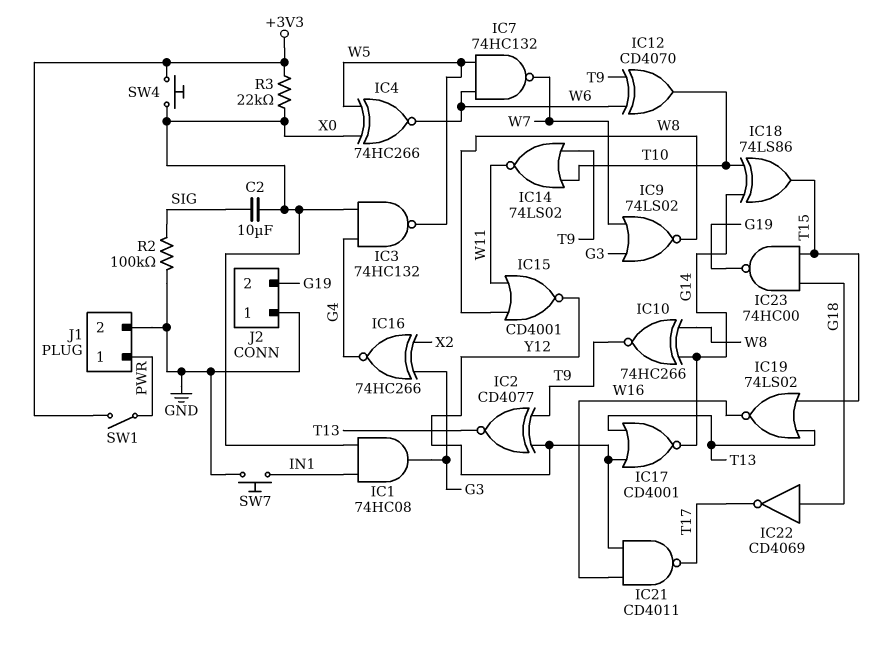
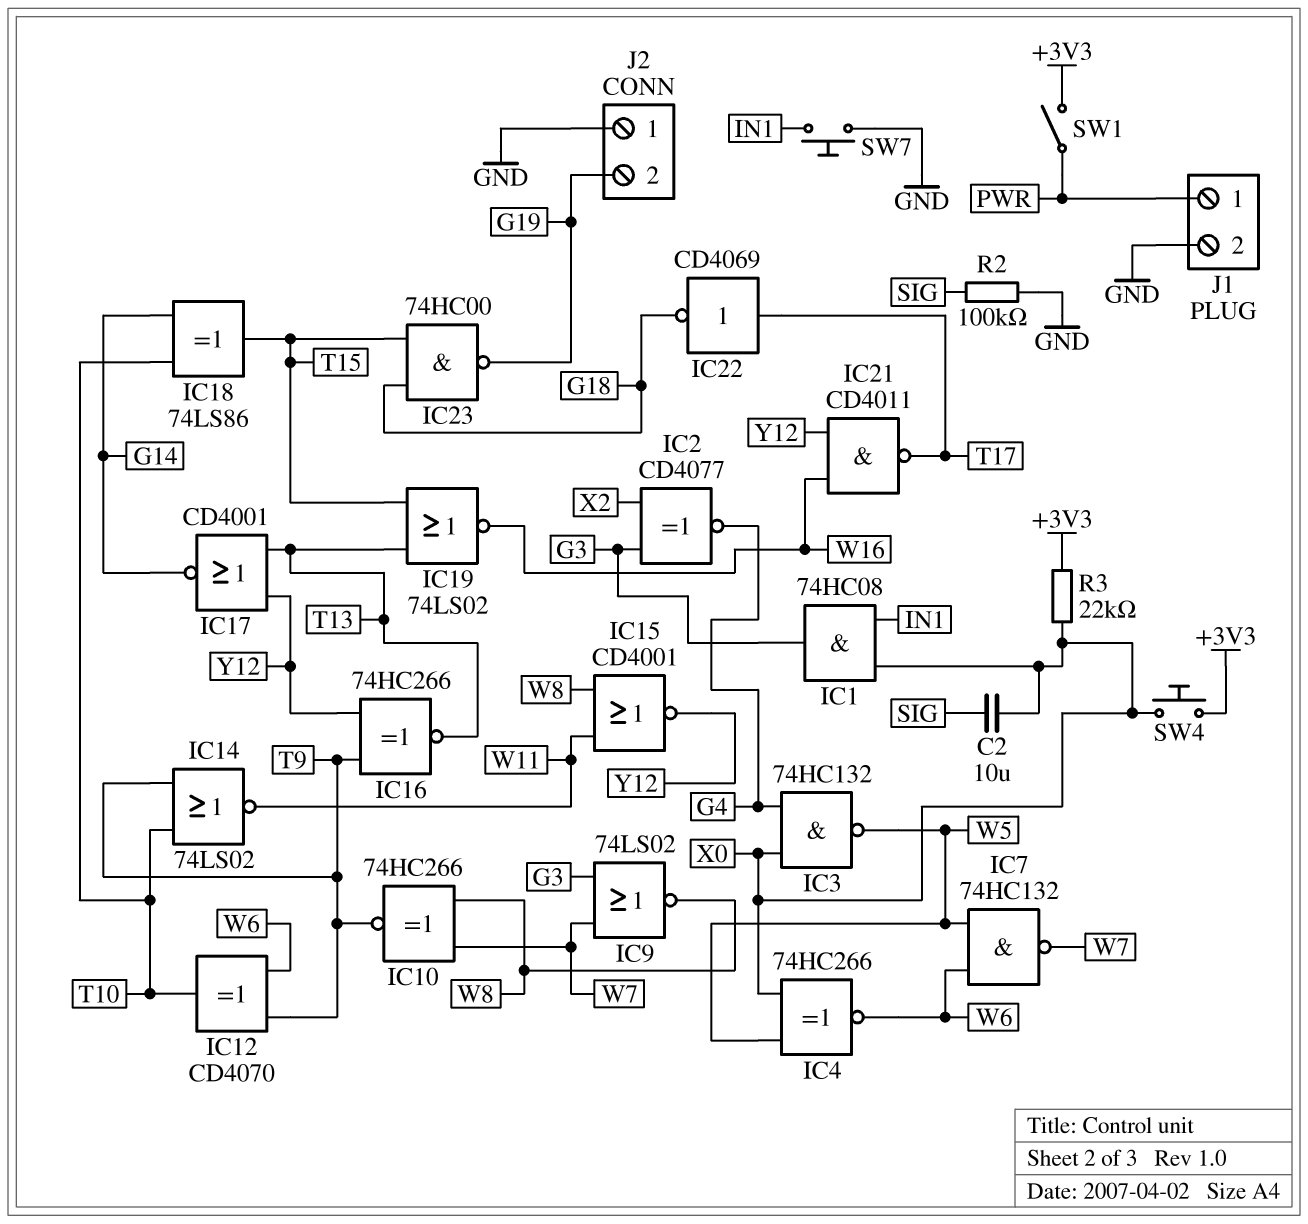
IC2: XNOR CD4077 (in T9, in Y12, out T13) -> XNOR CD4077 (in G3, in X2, out G4)
IC10: XNOR 74HC266 (in G14, in W8, out T9) -> XNOR 74HC266 (in W7, in W8, out T9)
IC16: XNOR 74HC266 (in G3, in X2, out G4) -> XNOR 74HC266 (in T9, in Y12, out T13)
IC22: NOT CD4069 (in G18, out T17) -> NOT CD4069 (in T17, out G18)

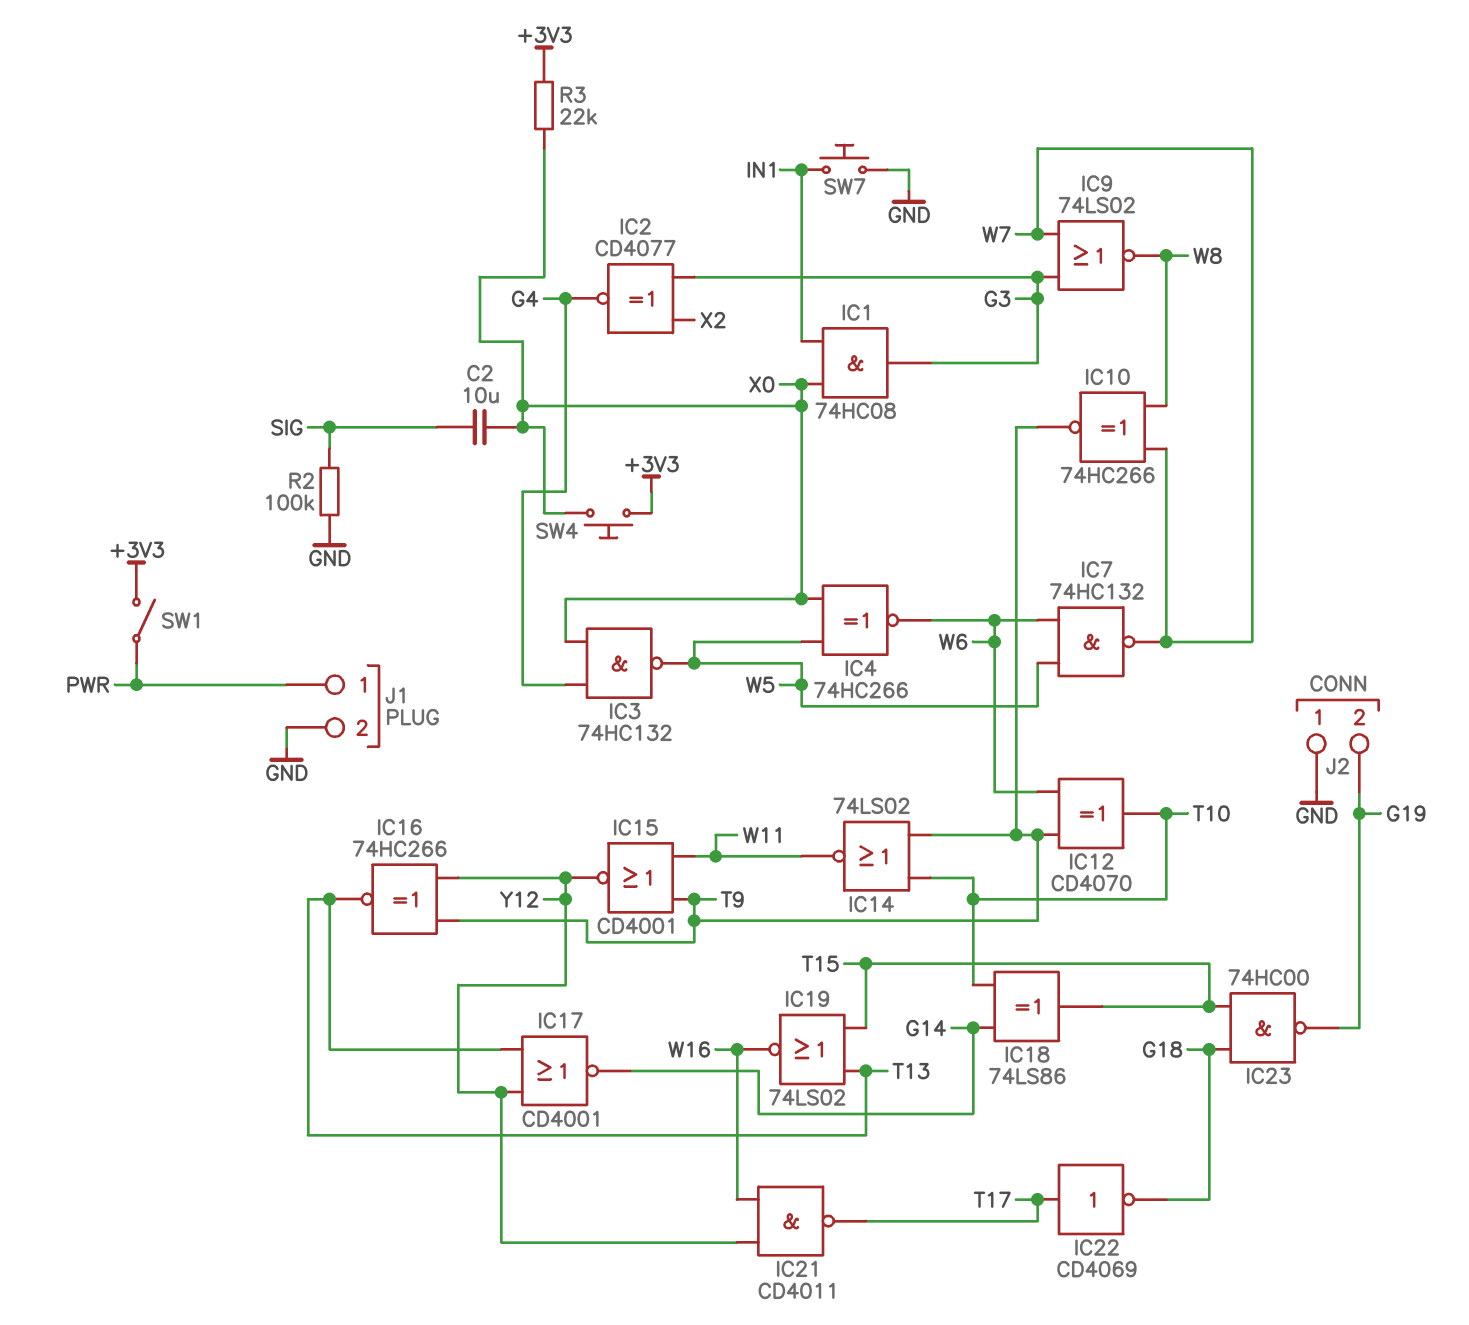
IC15: NOR CD4001 (in W8, in W11, out Y12) -> NOR CD4001 (in T9, in W11, out Y12)

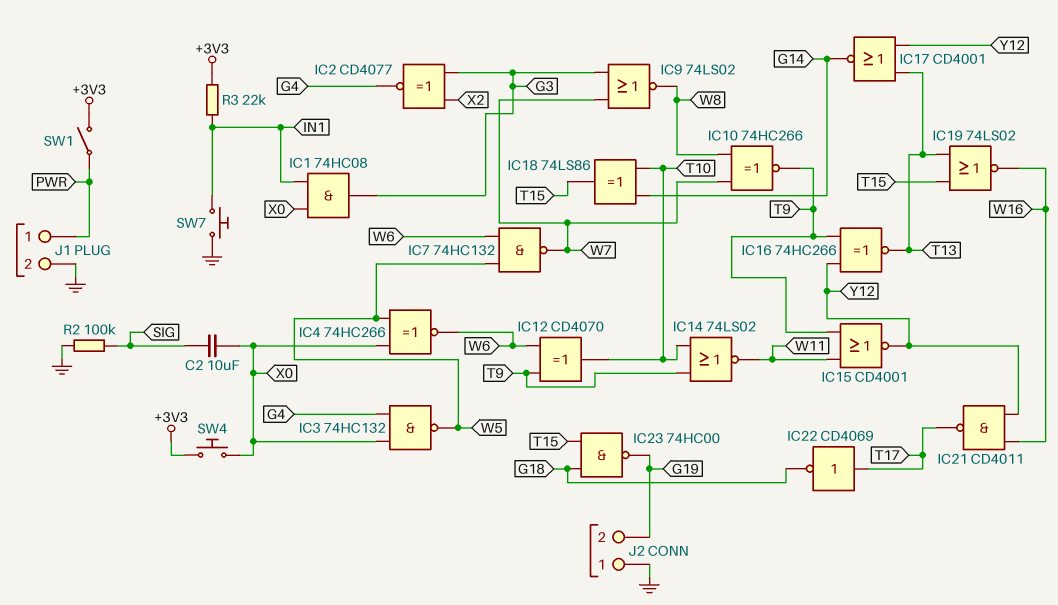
R3: 22k (+3V3, X0) -> 22k (+3V3, IN1)

